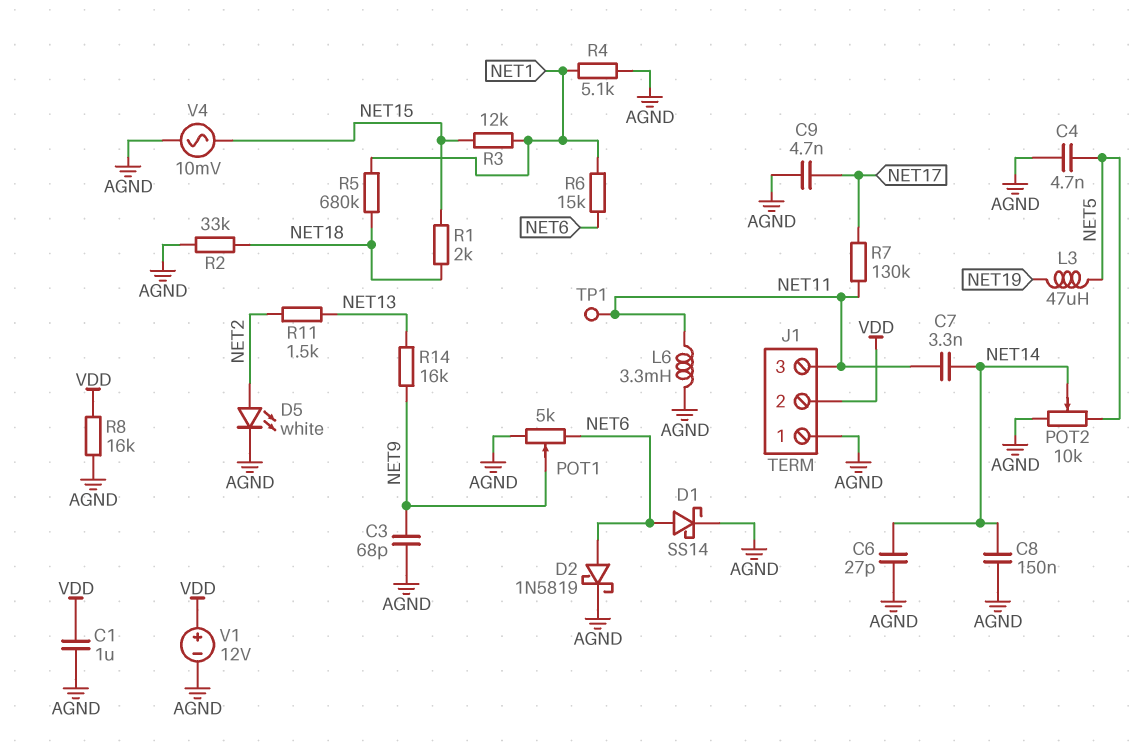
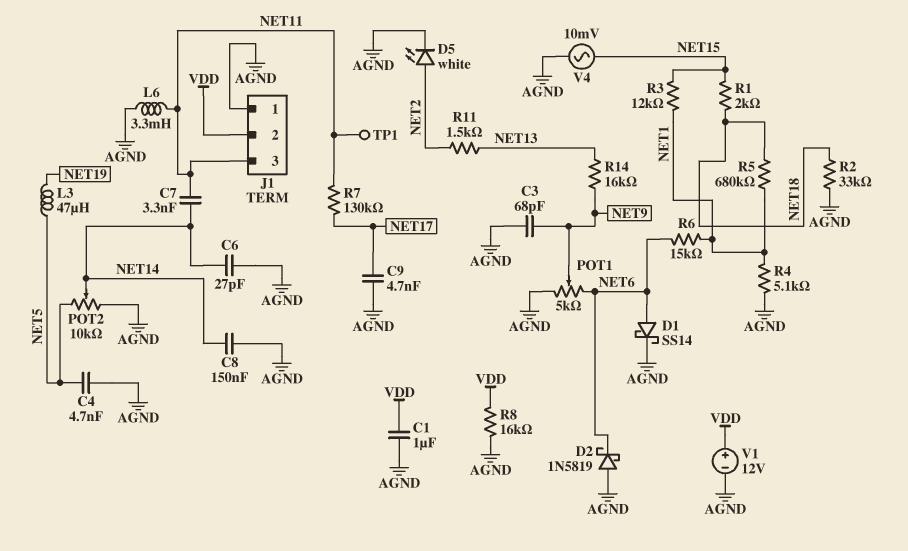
D2: schottky 1N5819 (A NET6, K AGND) -> schottky 1N5819 (A AGND, K NET6)

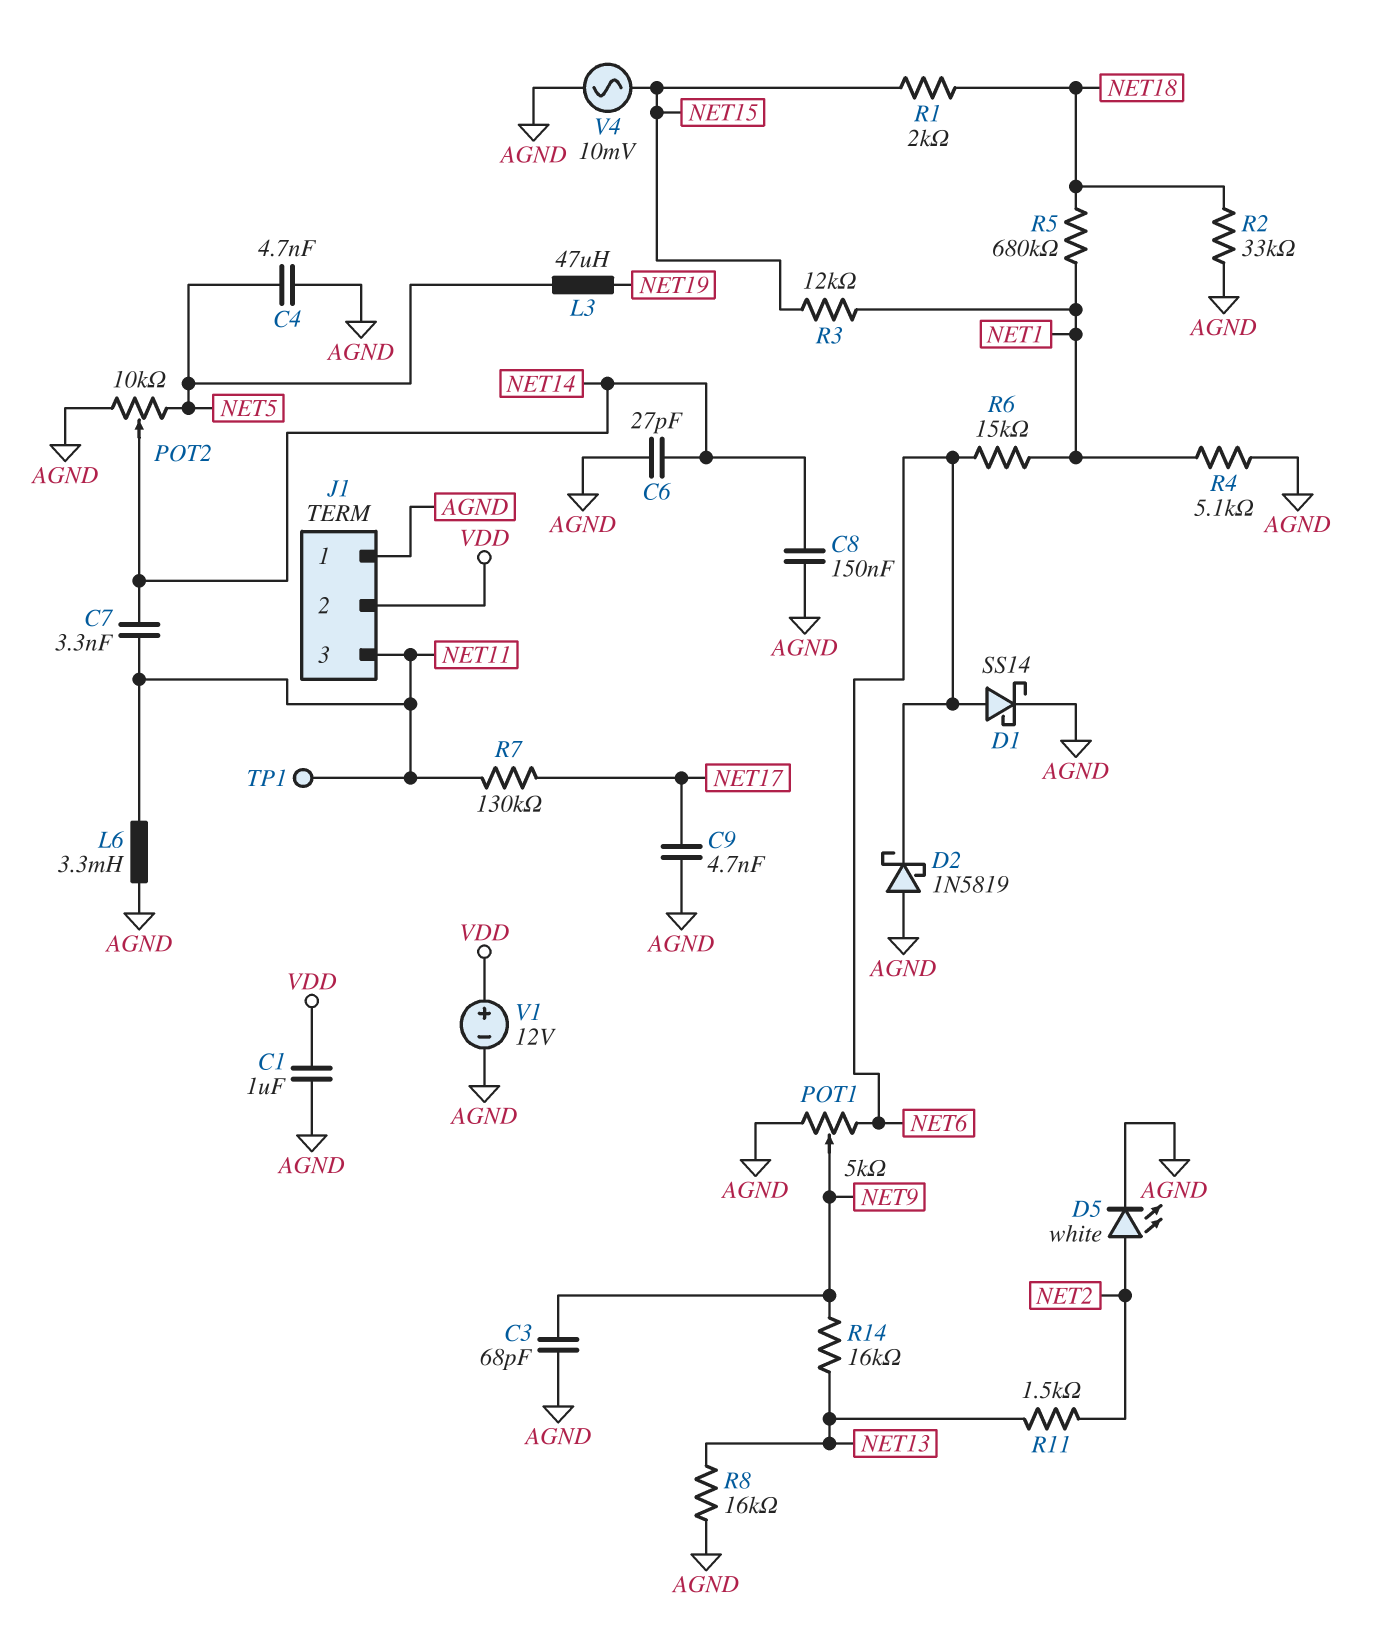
R8: 16k (AGND, VDD) -> 16k (AGND, NET13)

